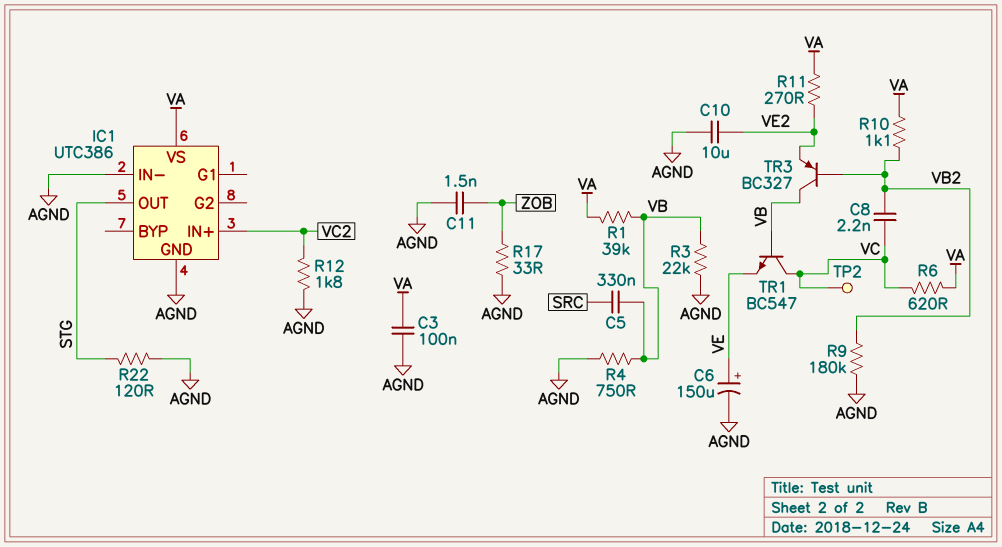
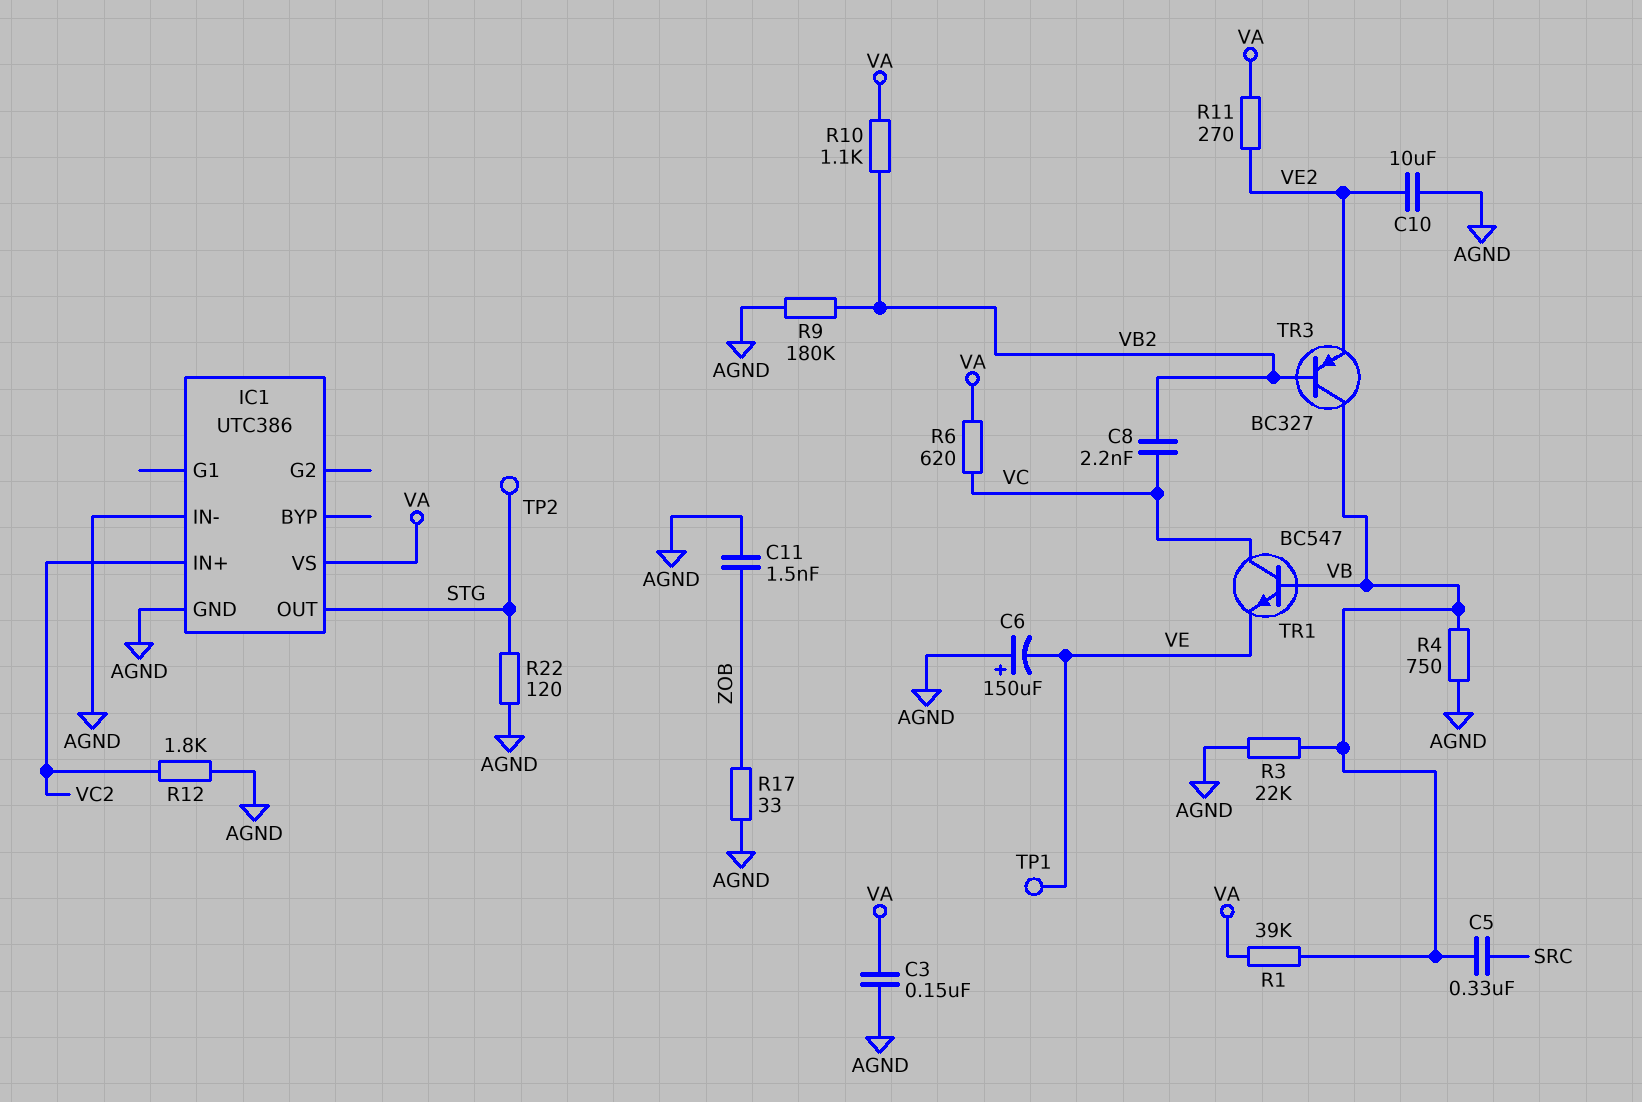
C3: 100nF (AGND, VA) -> 150nF (AGND, VA)
C6: 150uF (plus VE, minus AGND) -> 150uF (plus AGND, minus VE)
TP1: none -> test point (VE)
TP2: test point (VC) -> test point (STG)

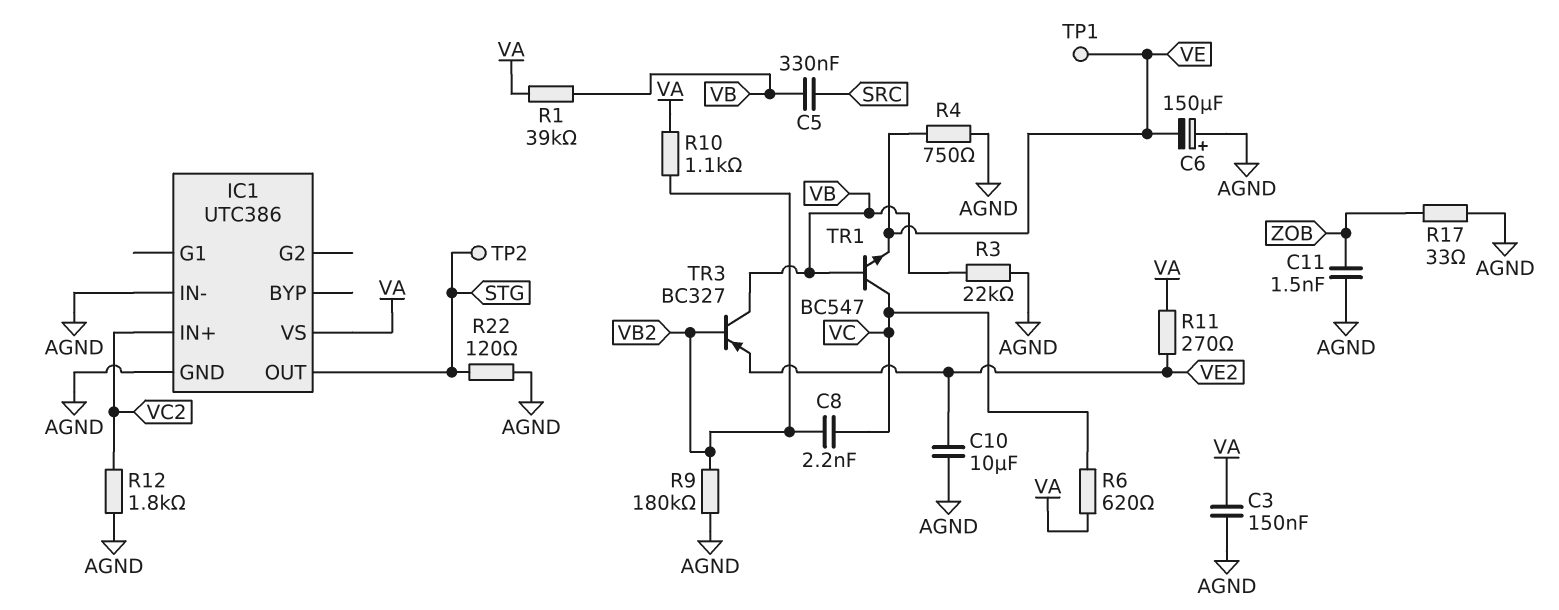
R4: 750 (AGND, VB) -> 750 (AGND, VE)

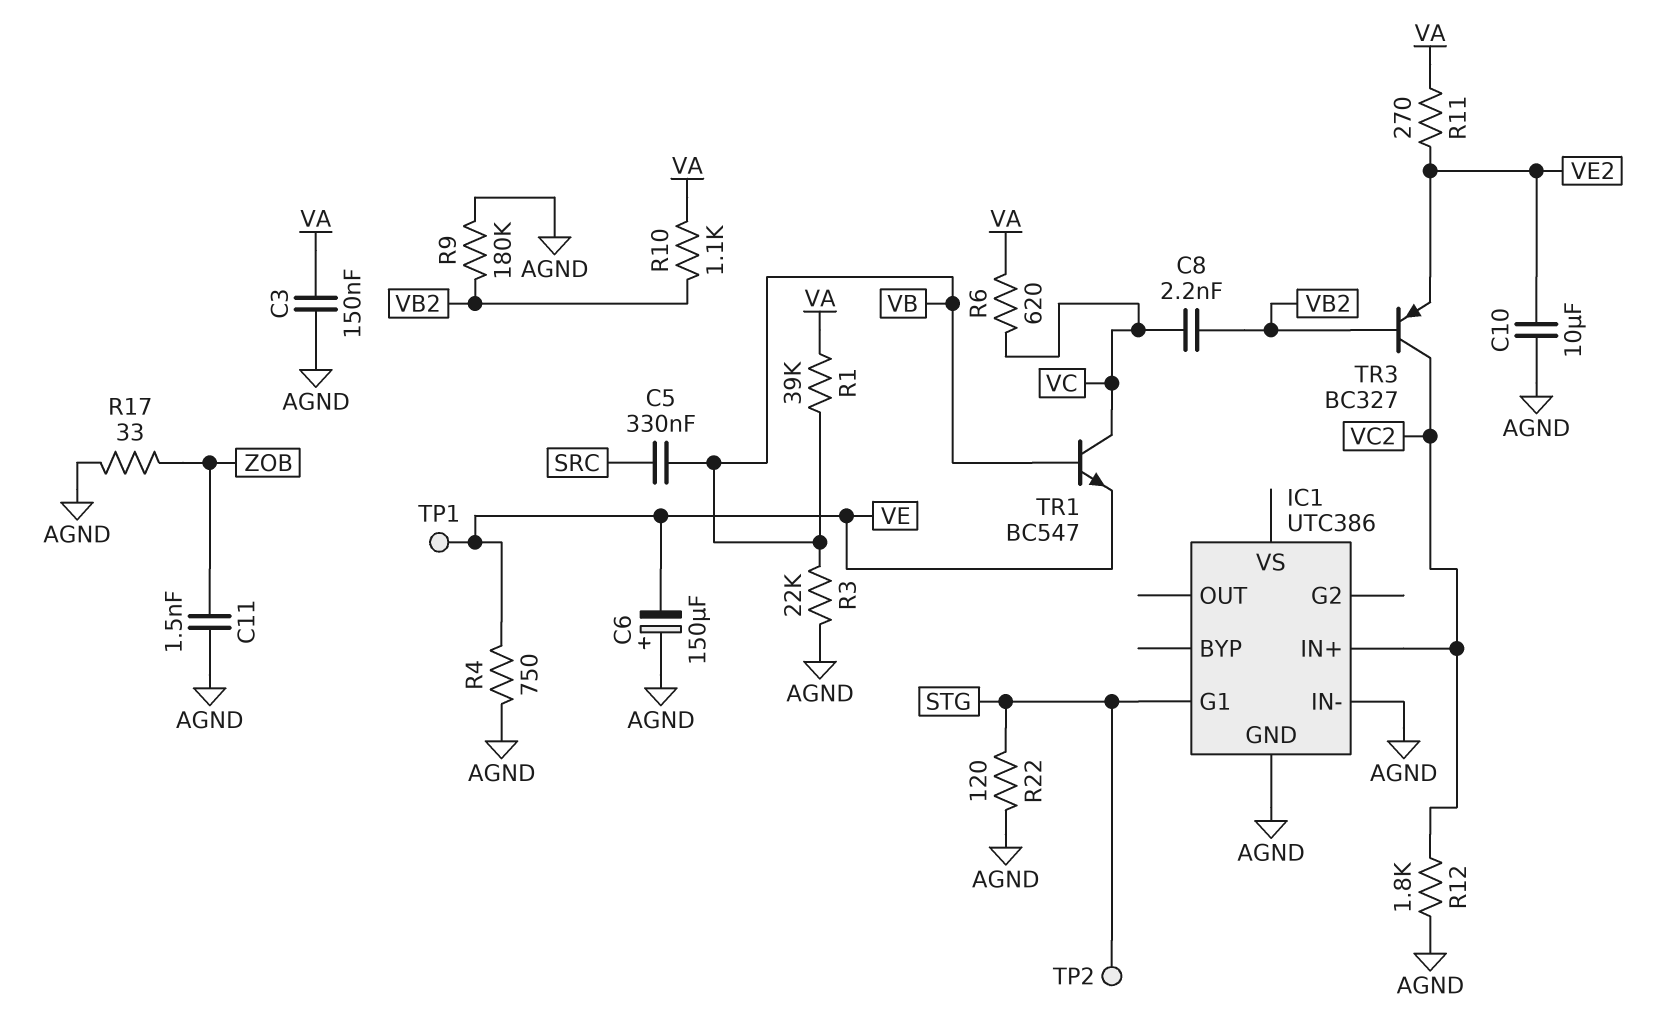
IC1 pin G1: none -> STG
IC1 pin OUT: STG -> none
IC1 pin VS: VA -> none
TR3: PNP BC327 (B VB2, C VB, E VE2) -> PNP BC327 (B VB2, C VC2, E VE2)

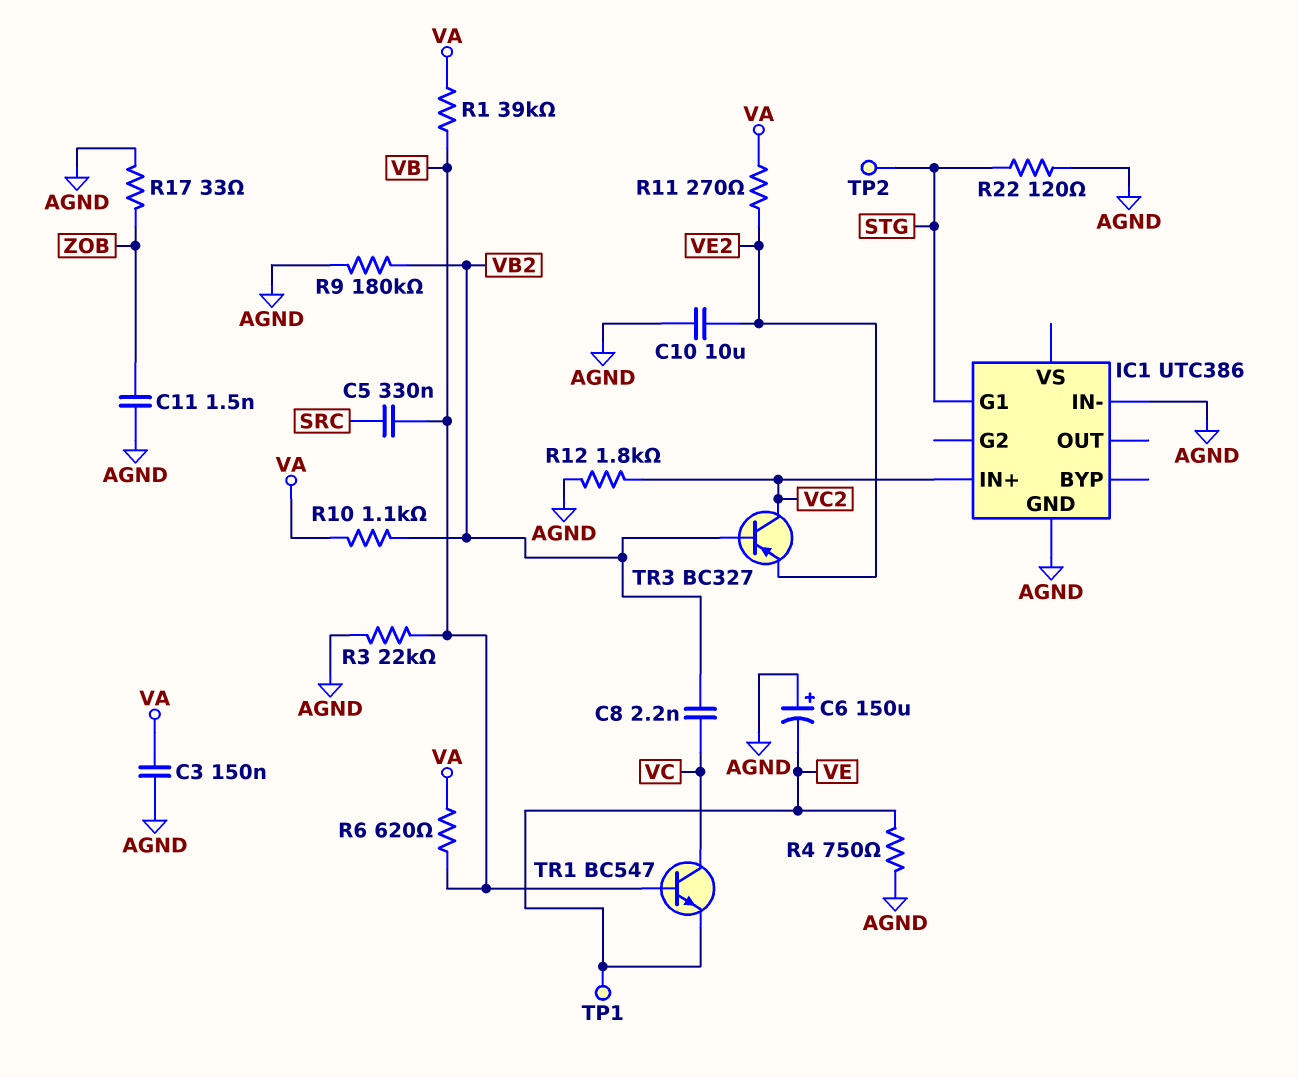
R6: 620 (VA, VC) -> 620 (VA, VB)

